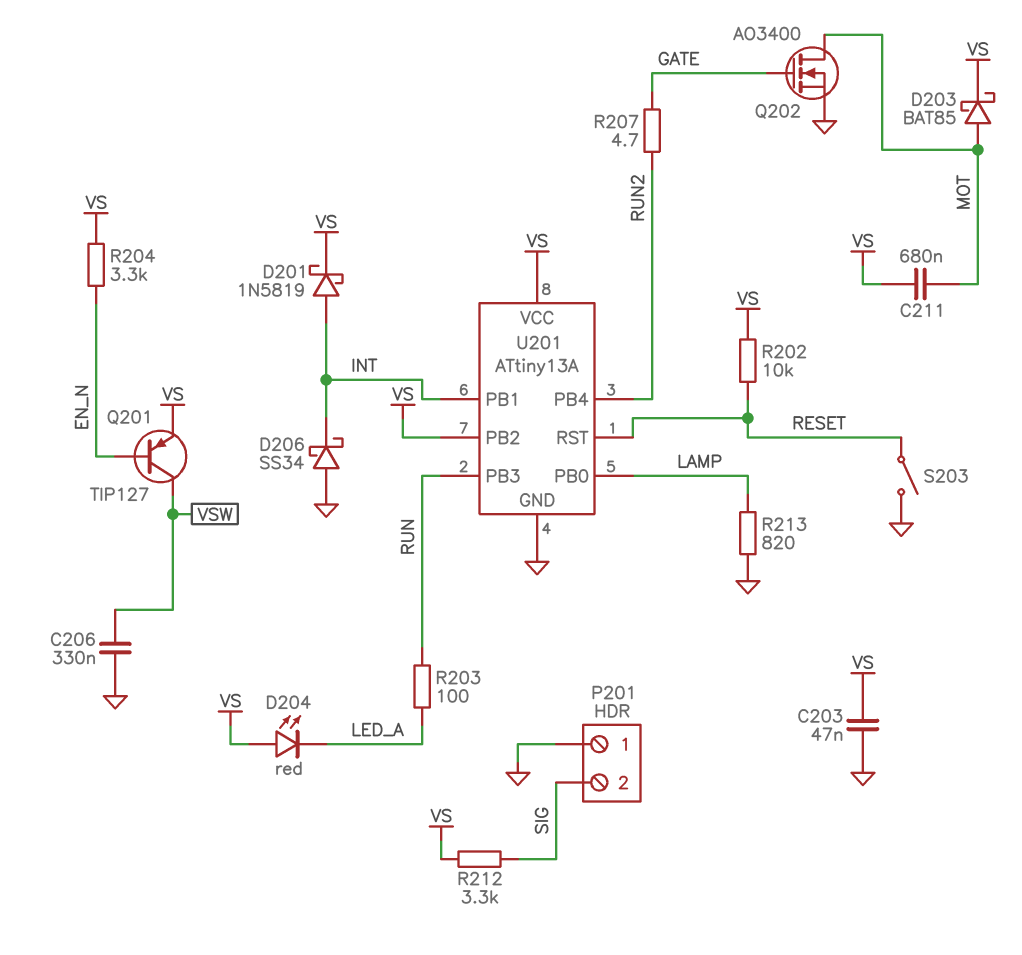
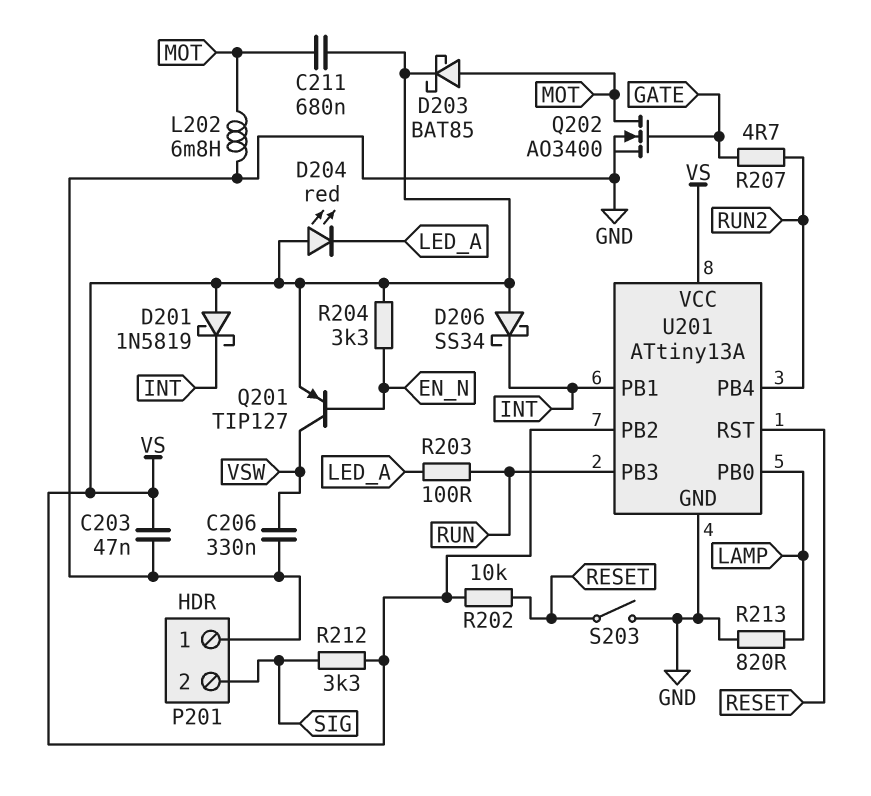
D201: schottky 1N5819 (A INT, K VS) -> schottky 1N5819 (A VS, K INT)
D206: schottky SS34 (A GND, K INT) -> schottky SS34 (A VS, K INT)
L202: none -> 6.8mH (GND, MOT)

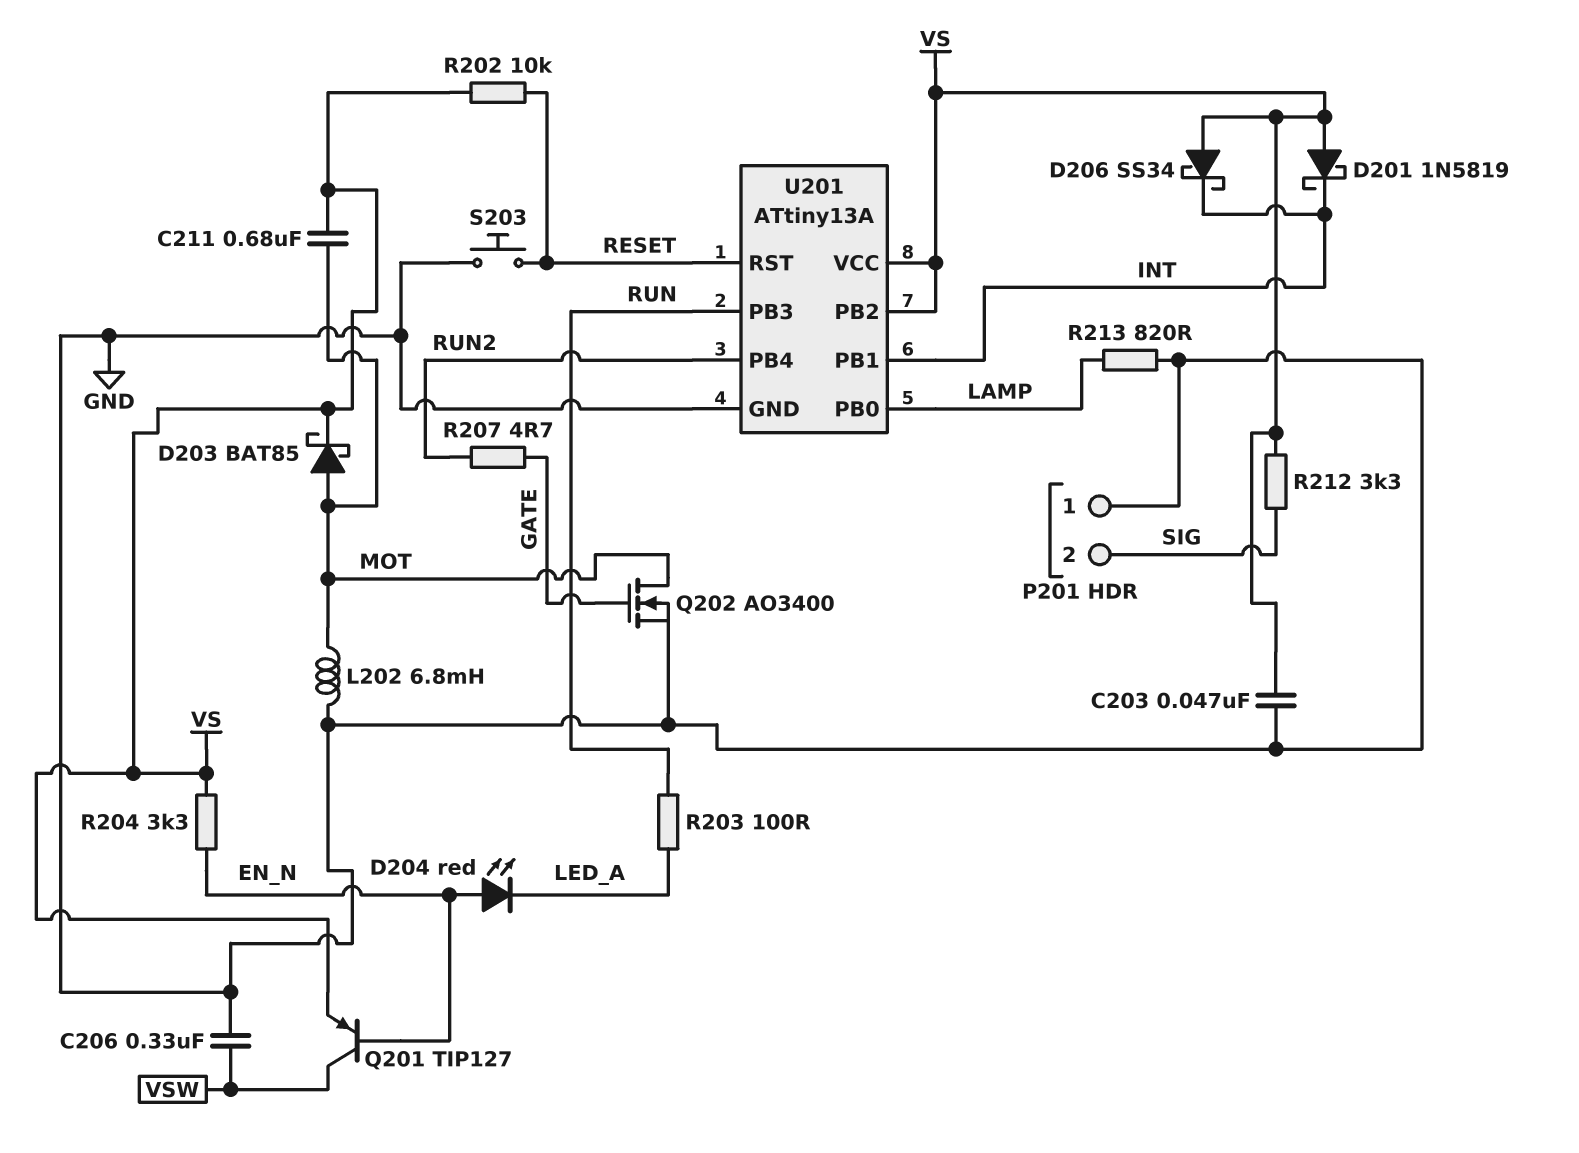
D204: LED red (A VS, K LED_A) -> LED red (A EN_N, K LED_A)
S203: switch (GND, RESET) -> button (GND, RESET)

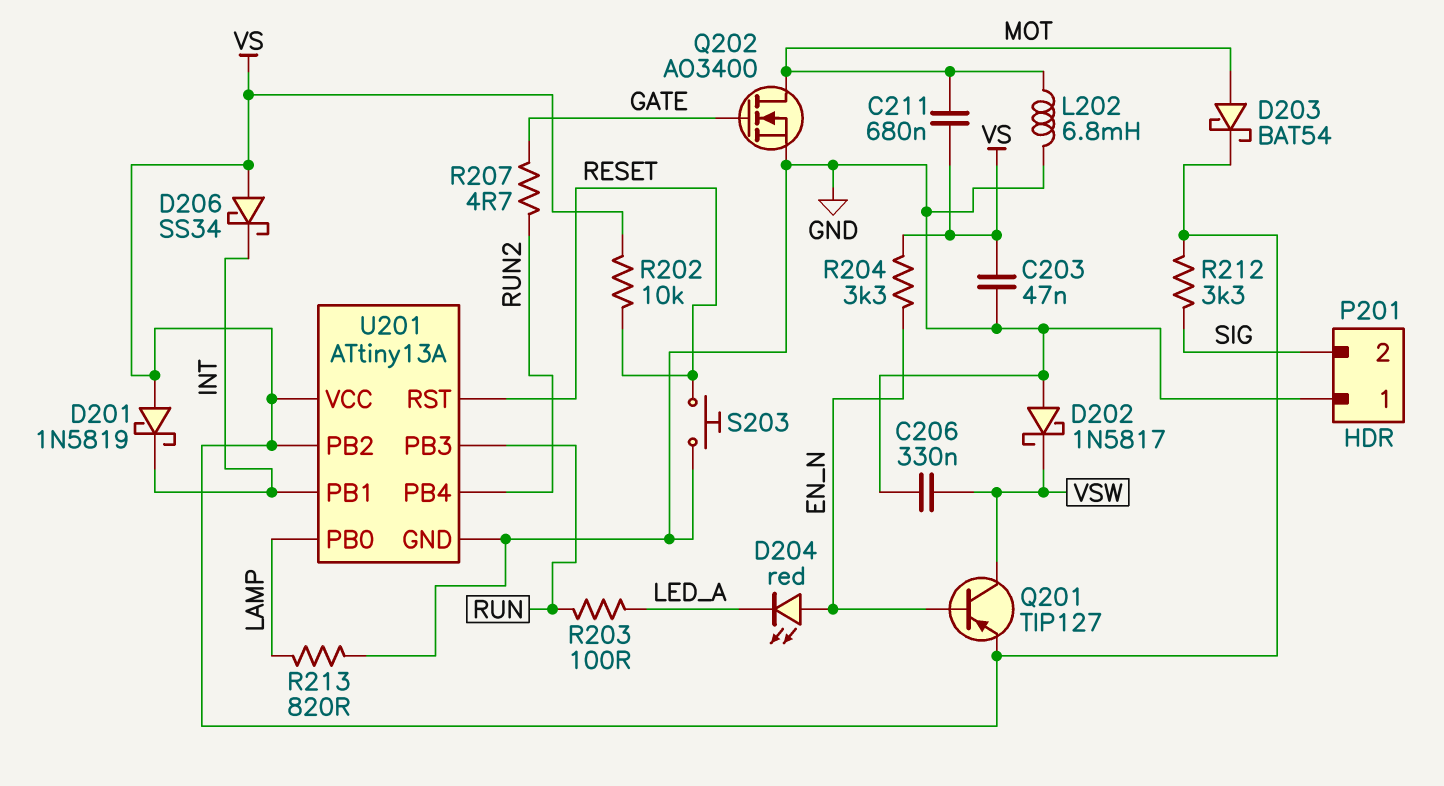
D202: none -> schottky 1N5817 (A GND, K VSW)
D203: schottky BAT85 (A MOT, K VS) -> schottky BAT54 (A MOT, K VS)

